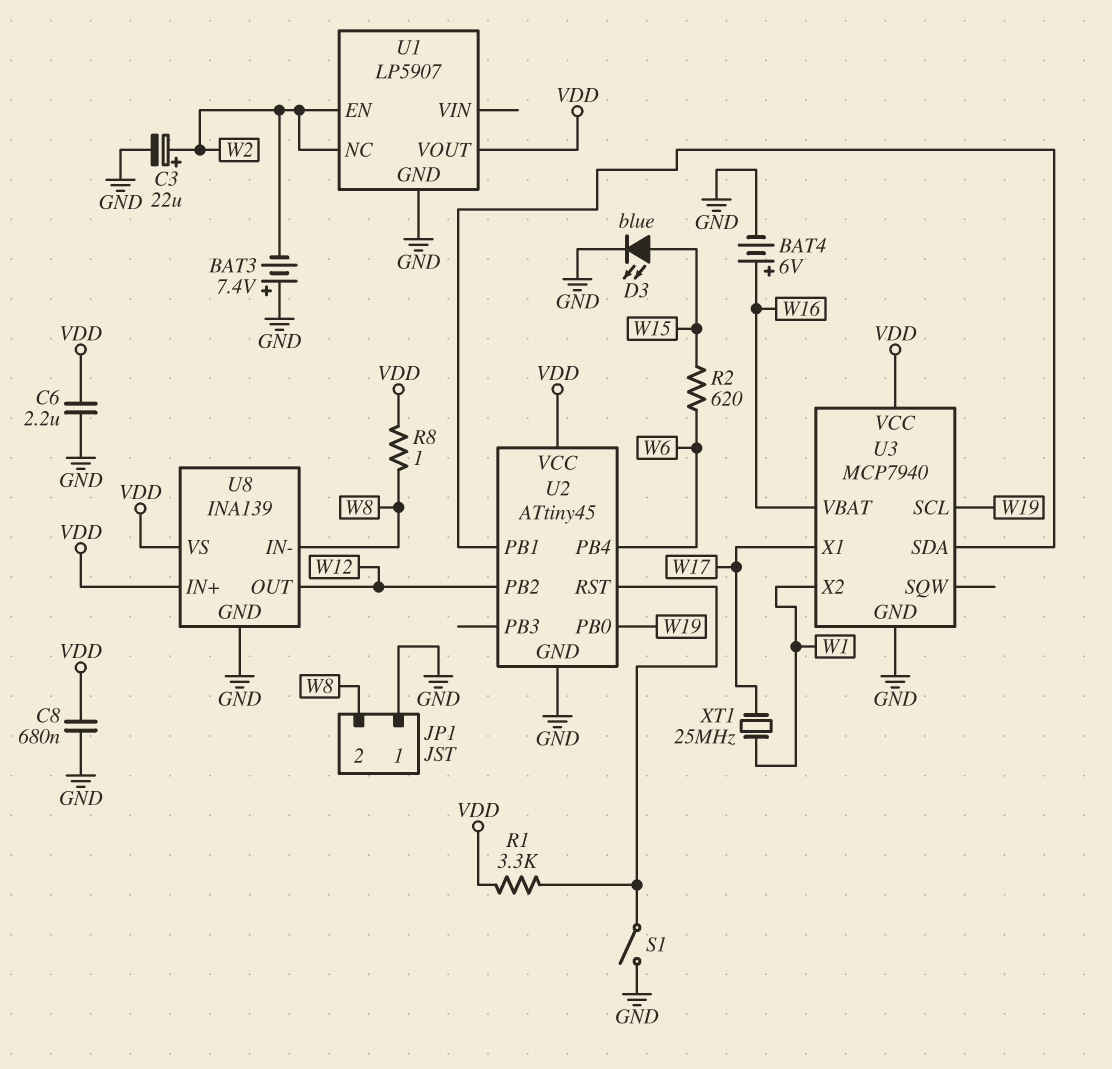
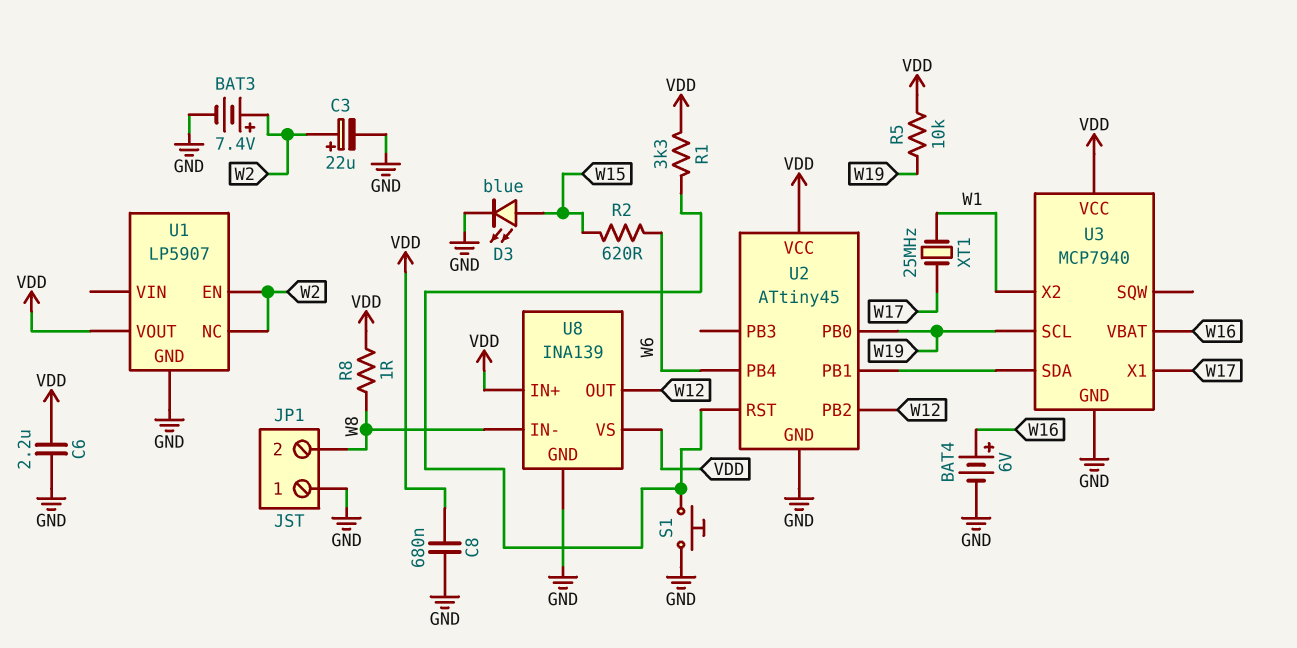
BAT3: 7.4V (plus GND, minus W2) -> 7.4V (plus W2, minus GND)
R5: none -> 10k (VDD, W19)
S1: switch (GND, U2/RST) -> button (GND, U2/RST)

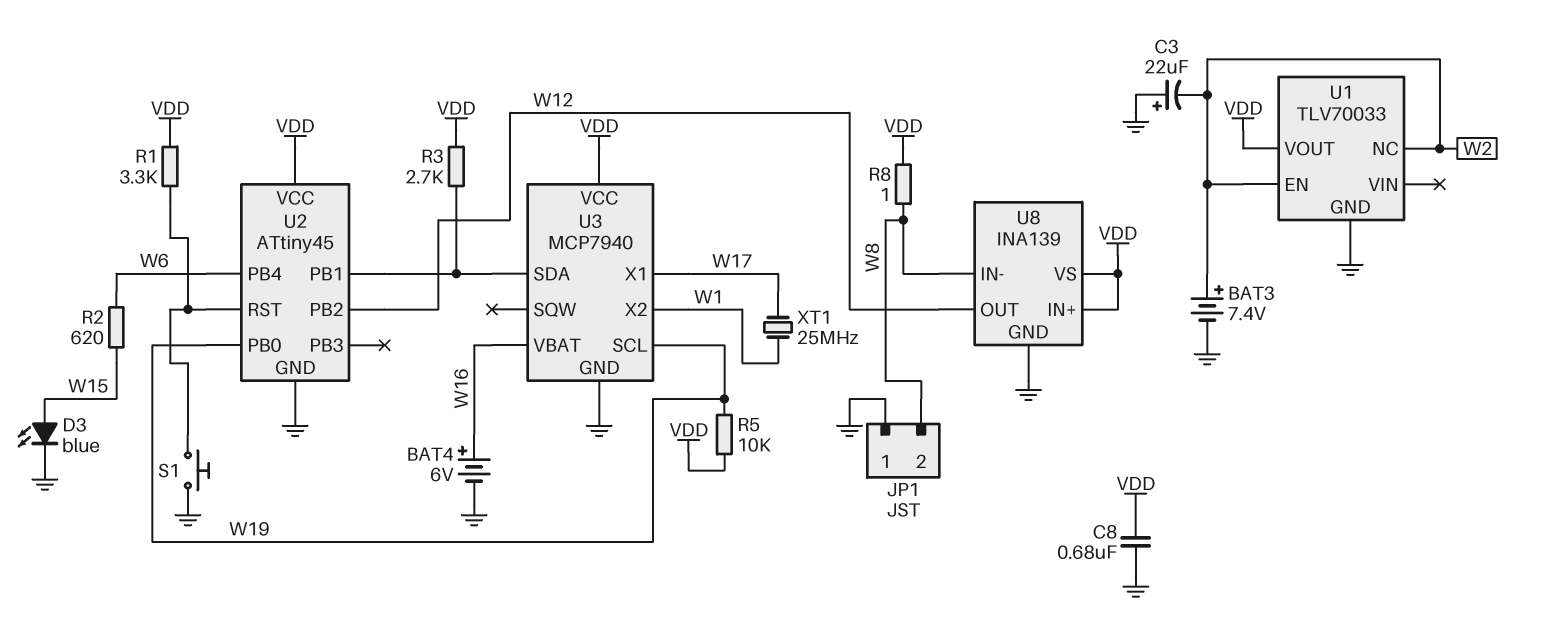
C3: 22uF (plus W2, minus GND) -> 22uF (plus GND, minus W2)
C6: 2.2uF (GND, VDD) -> none
R3: none -> 2.7k (U2/PB1, VDD)
U1: LP5907 -> TLV70033

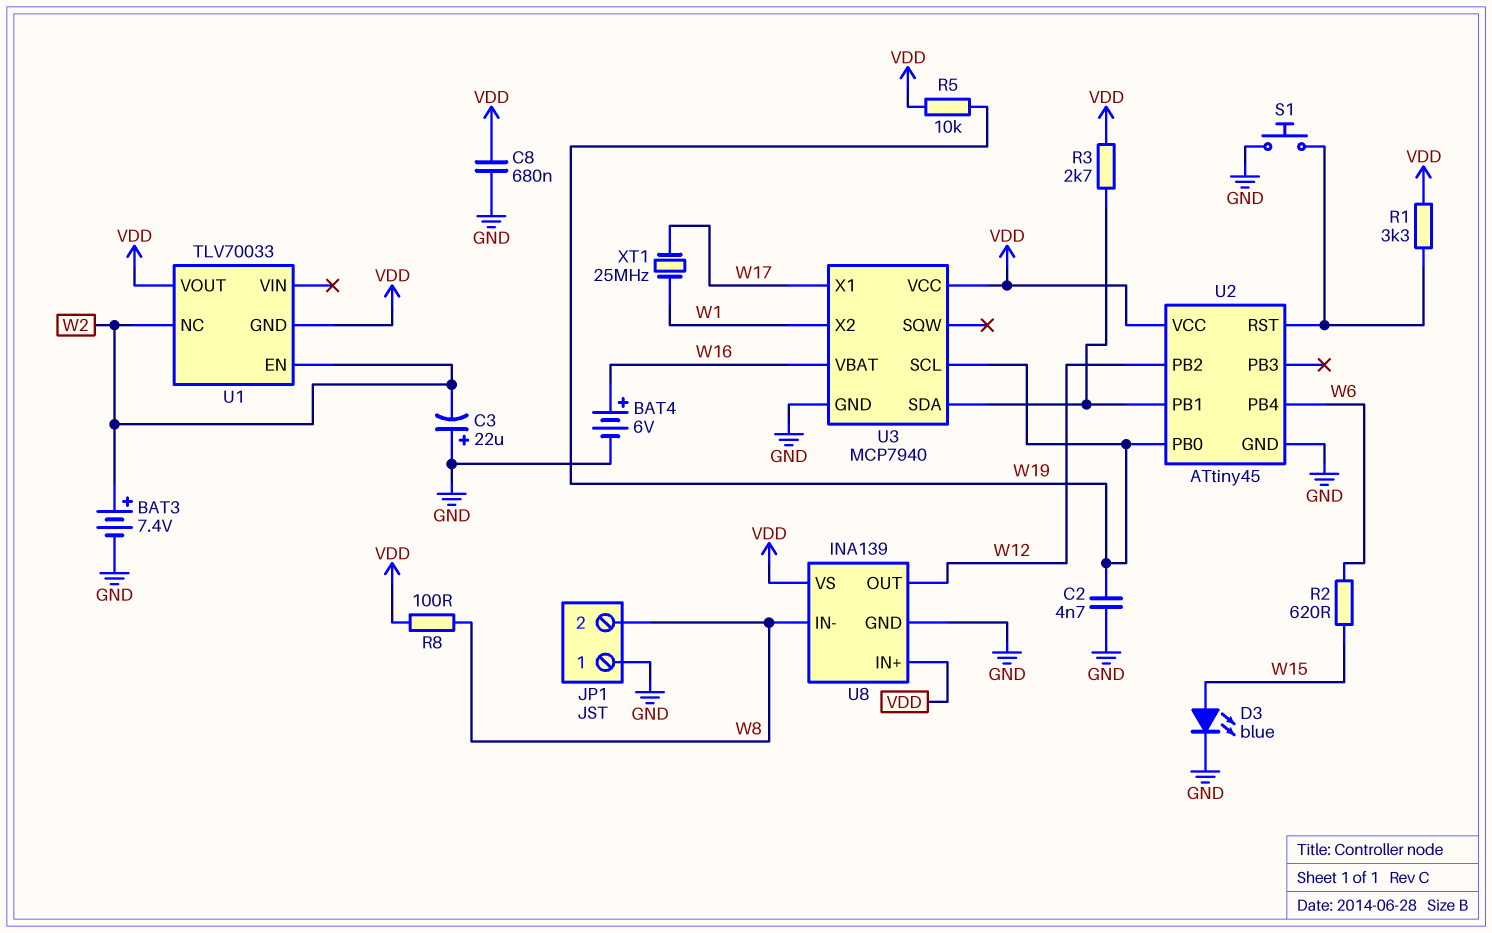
C2: none -> 4.7nF (GND, W19)
R8: 1 (VDD, W8) -> 100 (VDD, W8)
U1 pin GND: GND -> VDD

